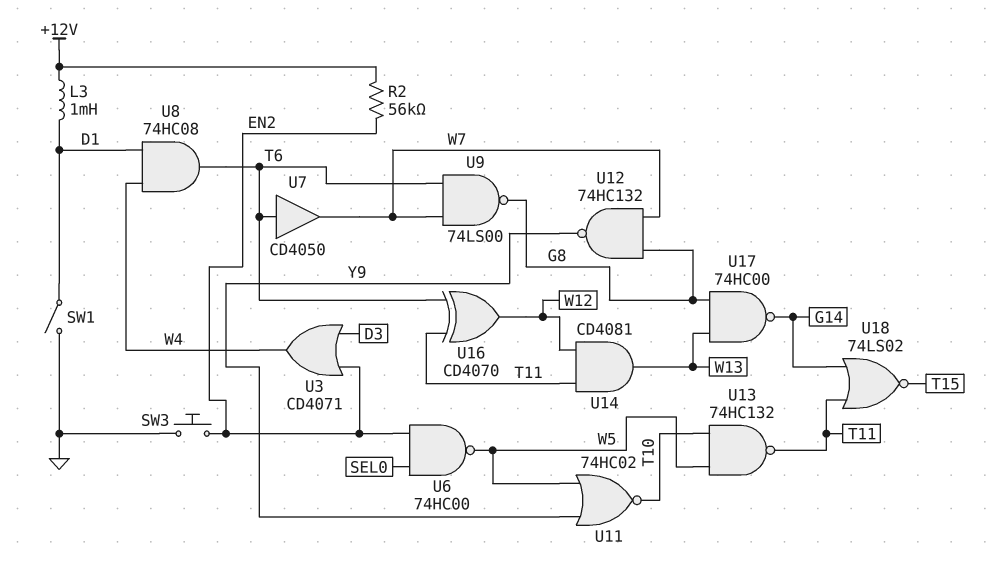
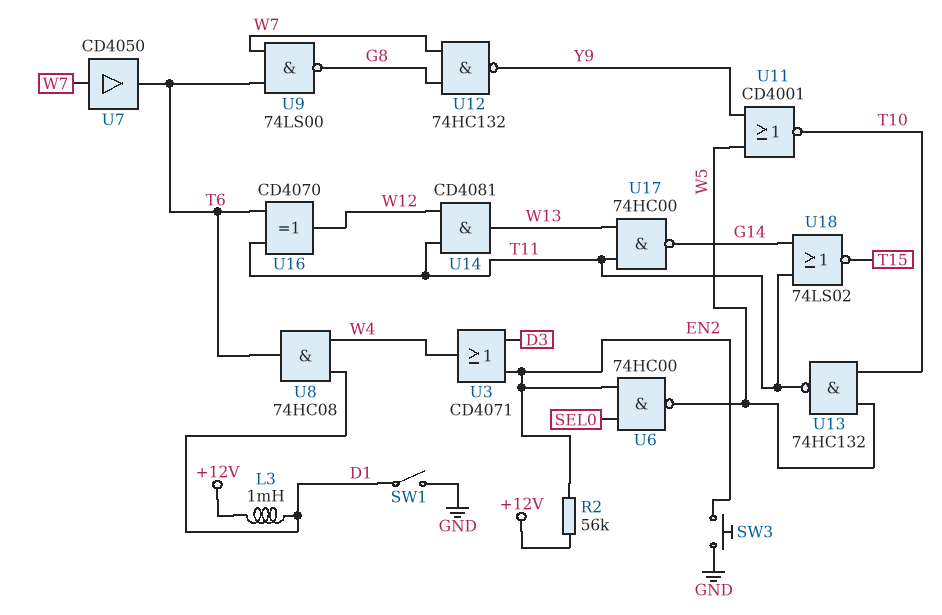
U7: buffer CD4050 (in T6, out W7) -> buffer CD4050 (in W7, out T6)
U11: NOR 74HC02 (in W5, in Y9, out T10) -> NOR CD4001 (in W5, in Y9, out T10)
U17: NAND 74HC00 (in G8, in W13, out G14) -> NAND 74HC00 (in T11, in W13, out G14)

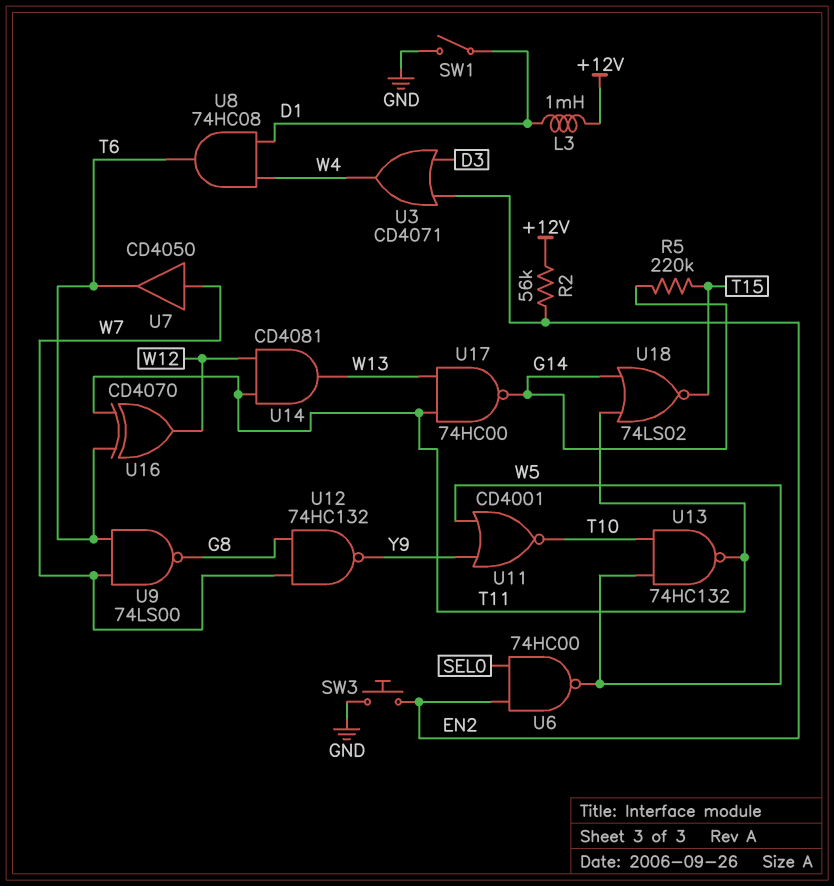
R5: none -> 220k (G14, T15)

